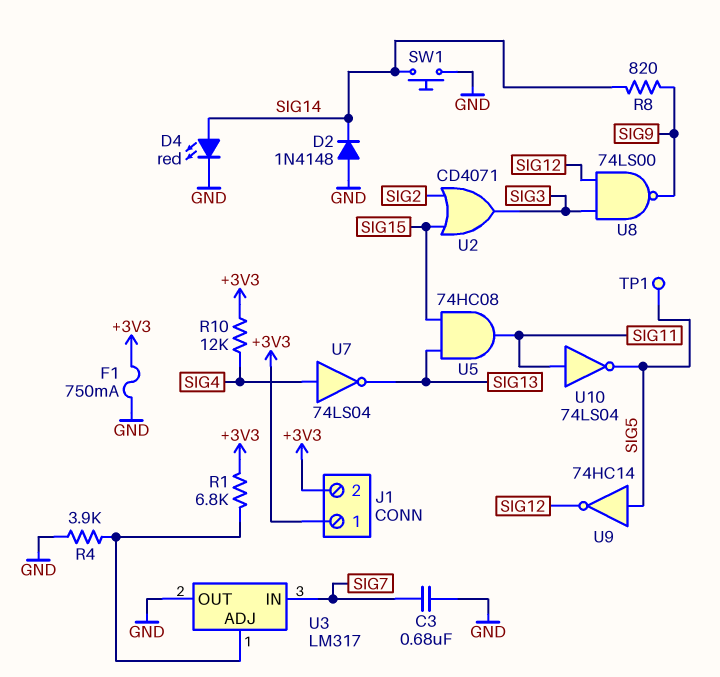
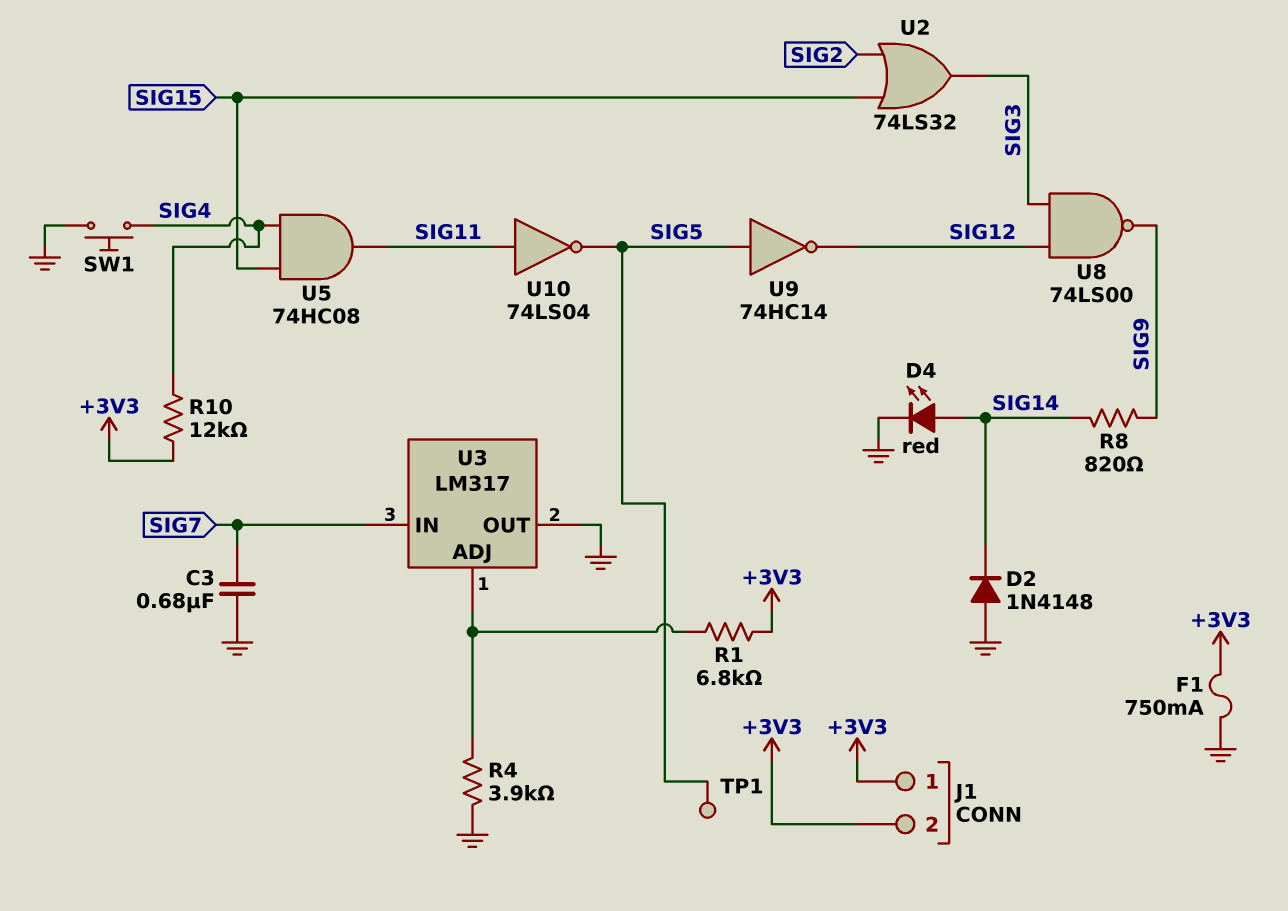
SW1: button (GND, SIG14) -> button (GND, SIG4)
U2: OR CD4071 (in SIG2, in SIG15, out SIG3) -> OR 74LS32 (in SIG2, in SIG15, out SIG3)
U5: AND 74HC08 (in SIG13, in SIG15, out SIG11) -> AND 74HC08 (in SIG4, in SIG15, out SIG11)
U7: NOT 74LS04 (in SIG4, out SIG13) -> none

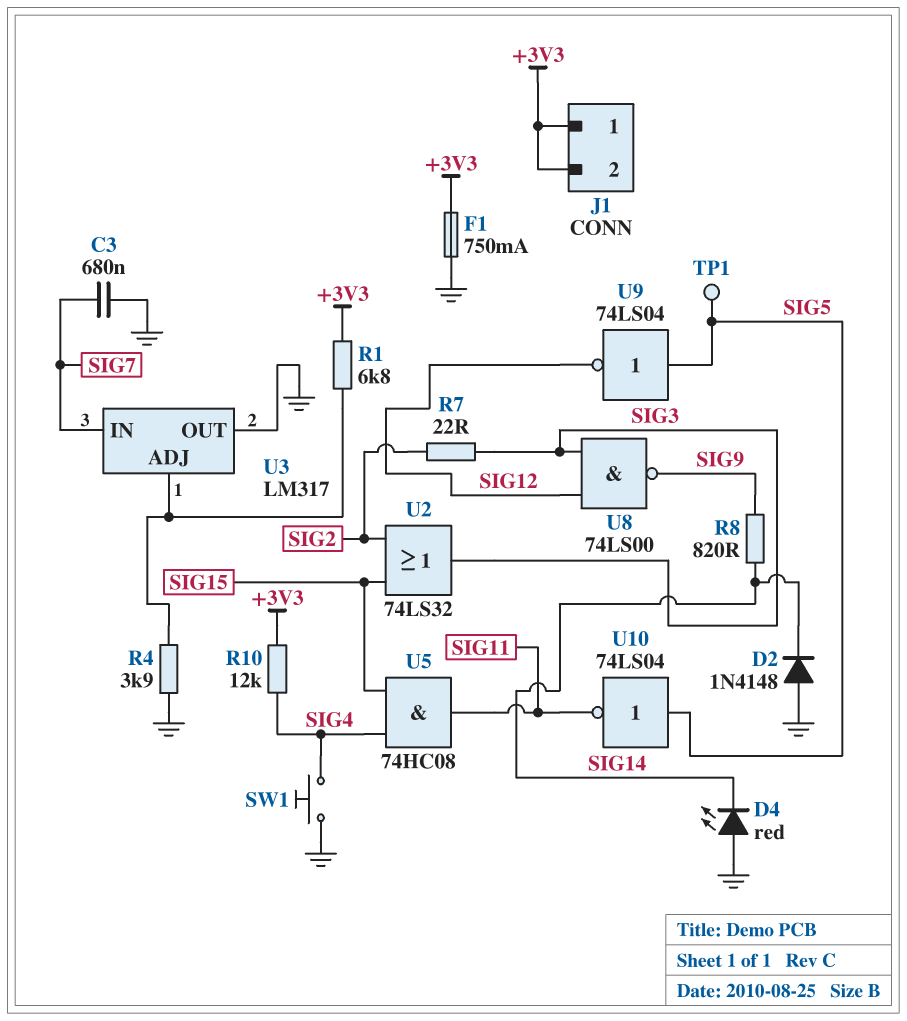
D4: LED red (A SIG14, K GND) -> LED red (A GND, K SIG14)
R7: none -> 22 (SIG2, SIG3)
U9: NOT 74HC14 (in SIG5, out SIG12) -> NOT 74LS04 (in SIG5, out SIG12)
U10: NOT 74LS04 (in SIG11, out SIG5) -> NOT 74LS04 (in SIG5, out SIG11)

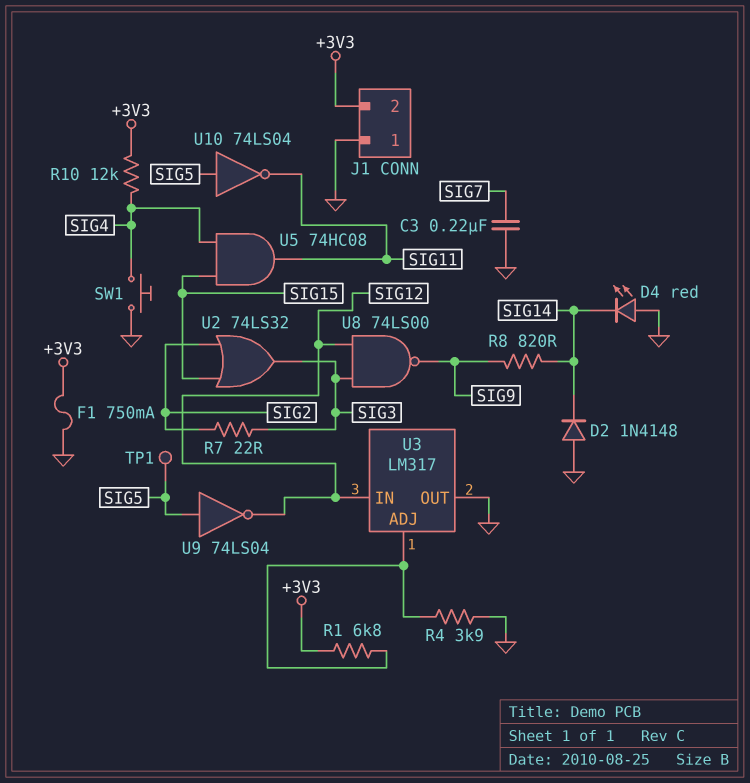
C3: 680nF (GND, SIG7) -> 220nF (GND, SIG7)
J1 pin 1: +3V3 -> GND
U3 pin IN: SIG7 -> SIG12

